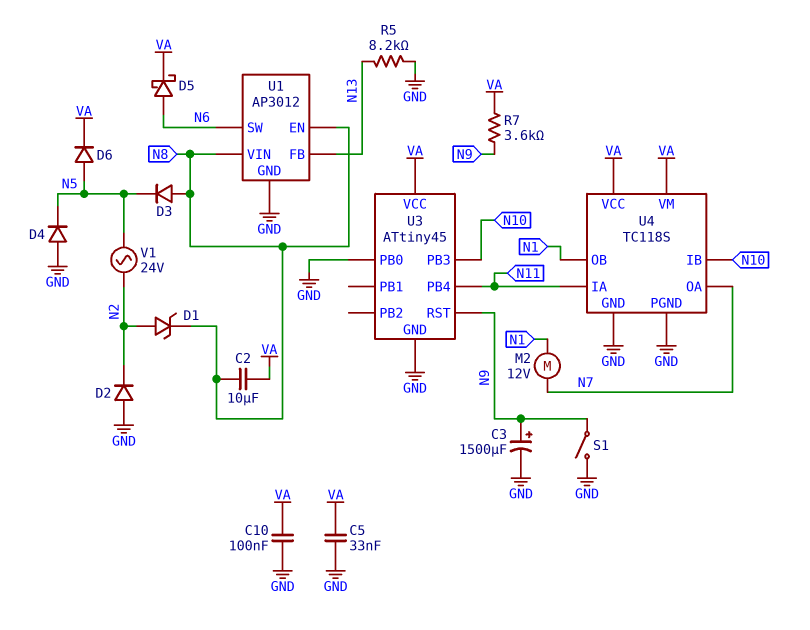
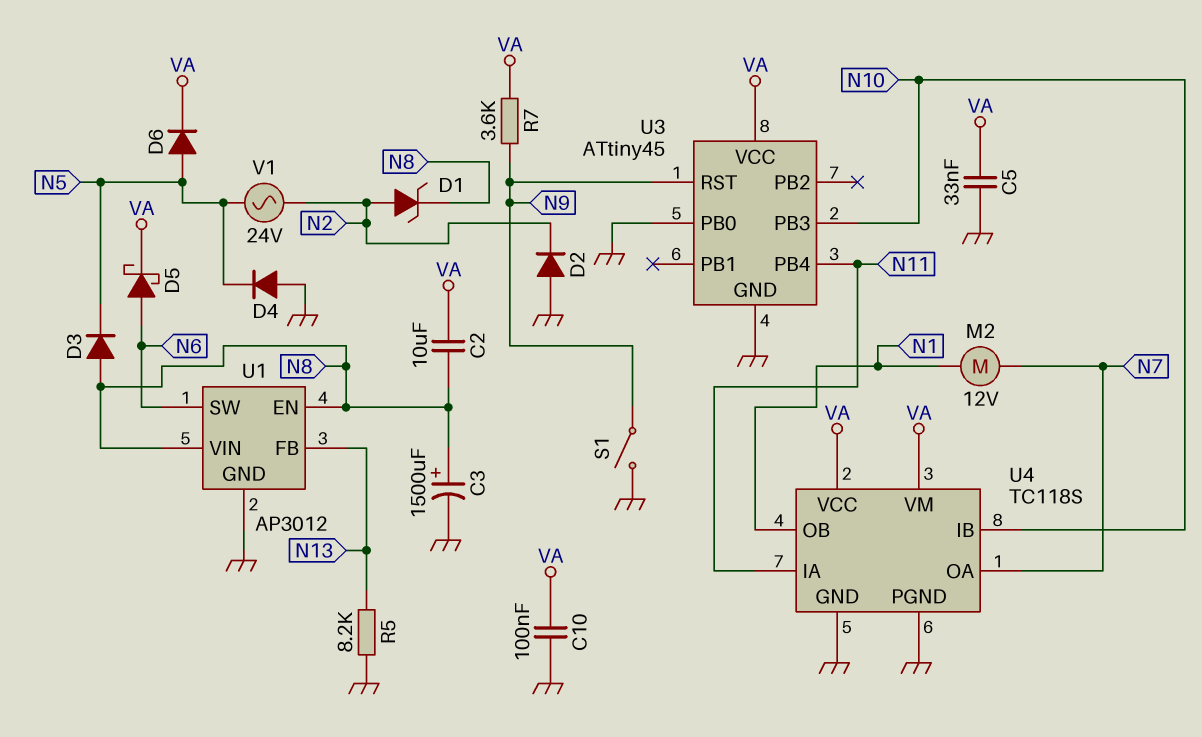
C3: 1500uF (plus N9, minus GND) -> 1500uF (plus N8, minus GND)

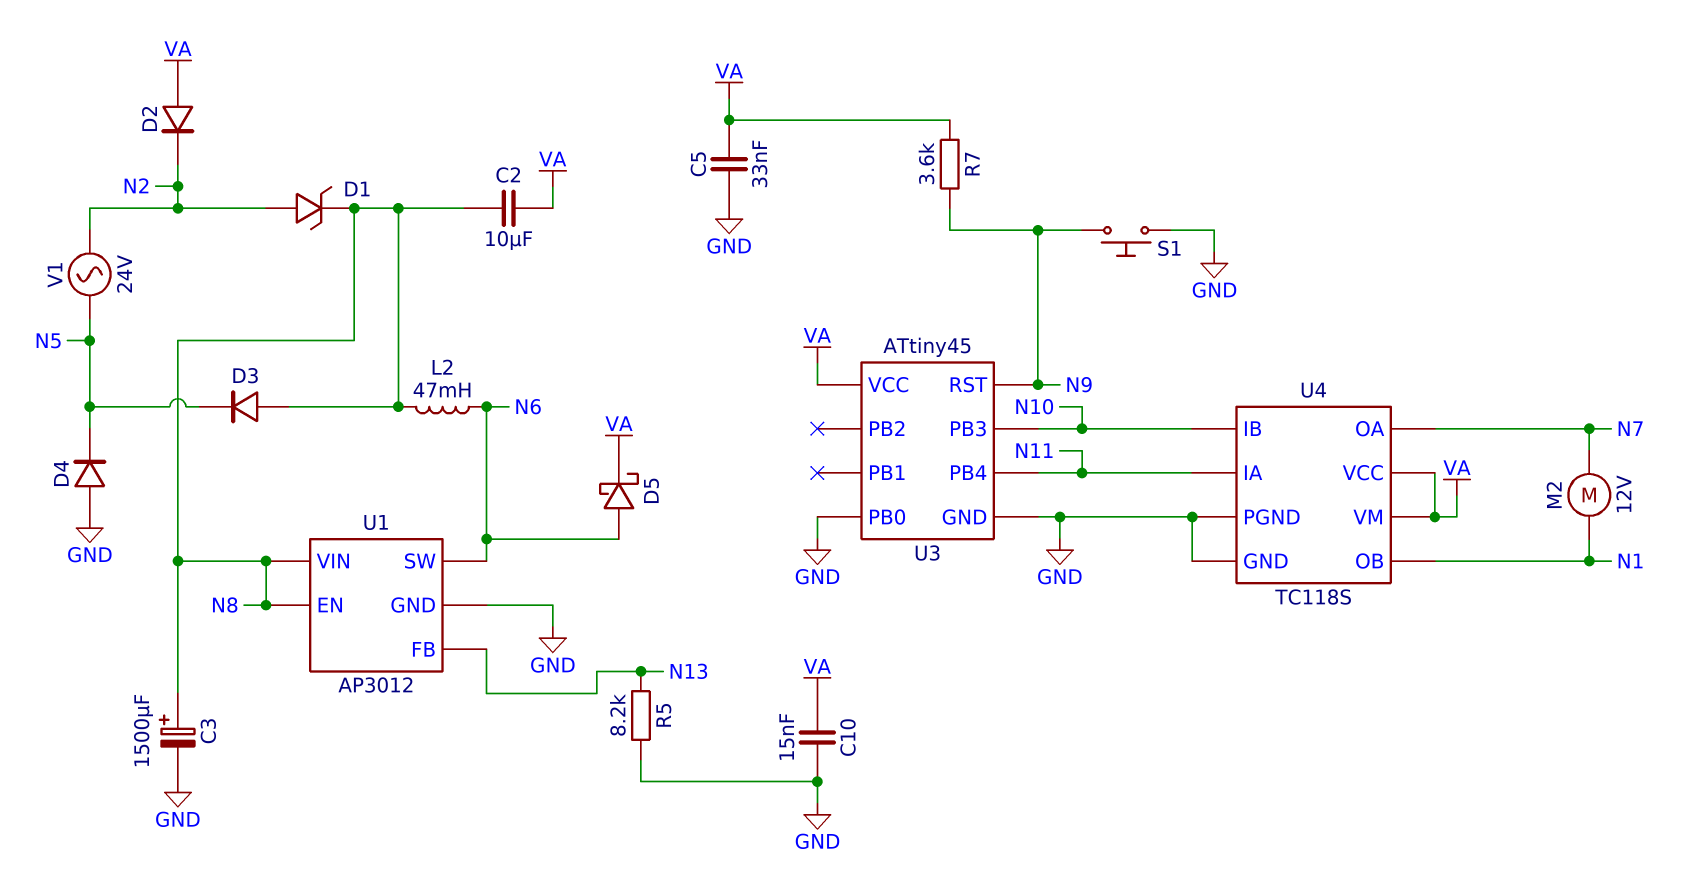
C10: 100nF (GND, VA) -> 15nF (GND, VA)
D2: diode (A GND, K N2) -> diode (A VA, K N2)
D6: diode (A N5, K VA) -> none
L2: none -> 47mH (N6, N8)
S1: switch (GND, N9) -> button (GND, N9)

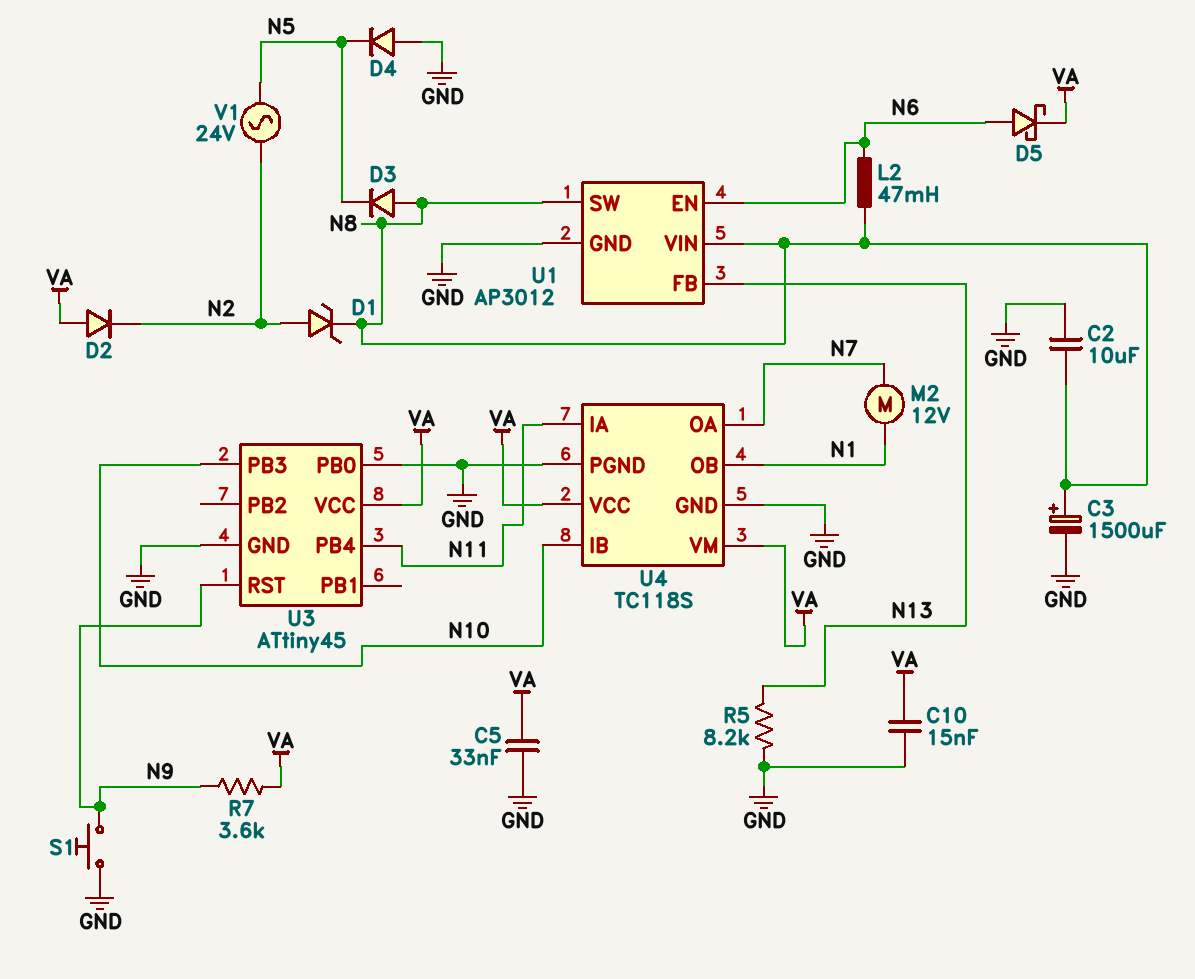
C2: 10uF (N8, VA) -> 10uF (GND, N8)
U1 pin EN: N8 -> N6
U1 pin SW: N6 -> N8

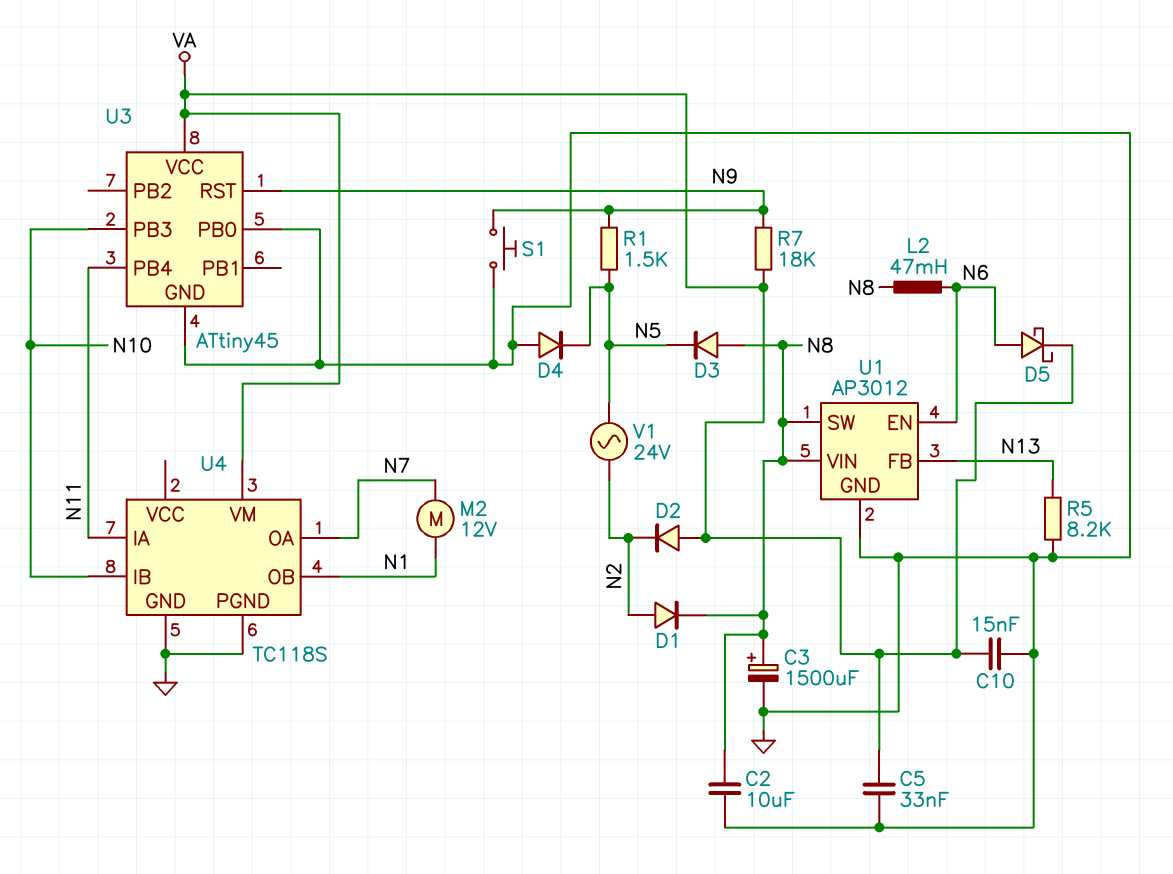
D1: zener (A N2, K N8) -> diode (A N2, K N8)
R1: none -> 1.5k (N5, N9)
R7: 3.6k (N9, VA) -> 18k (N9, VA)
U4 pin VCC: VA -> none

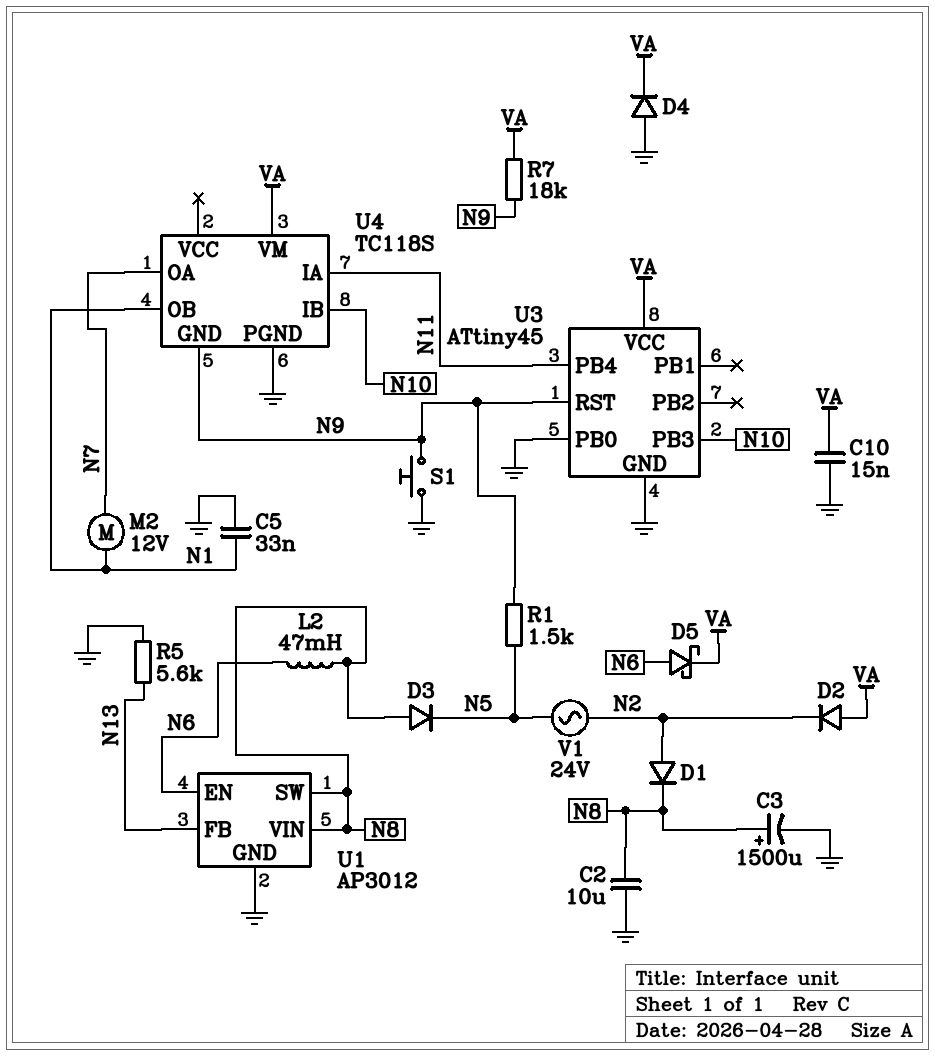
C5: 33nF (GND, VA) -> 33nF (GND, N1)
D4: diode (A GND, K N5) -> diode (A GND, K VA)
R5: 8.2k (GND, N13) -> 5.6k (GND, N13)
U4 pin GND: GND -> N9

